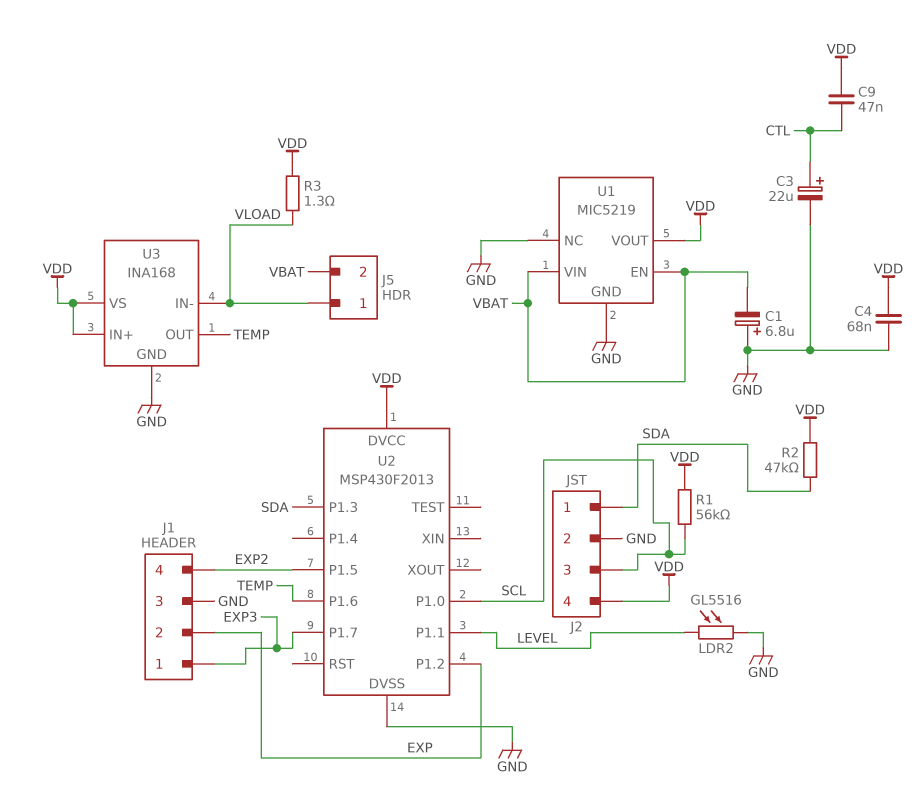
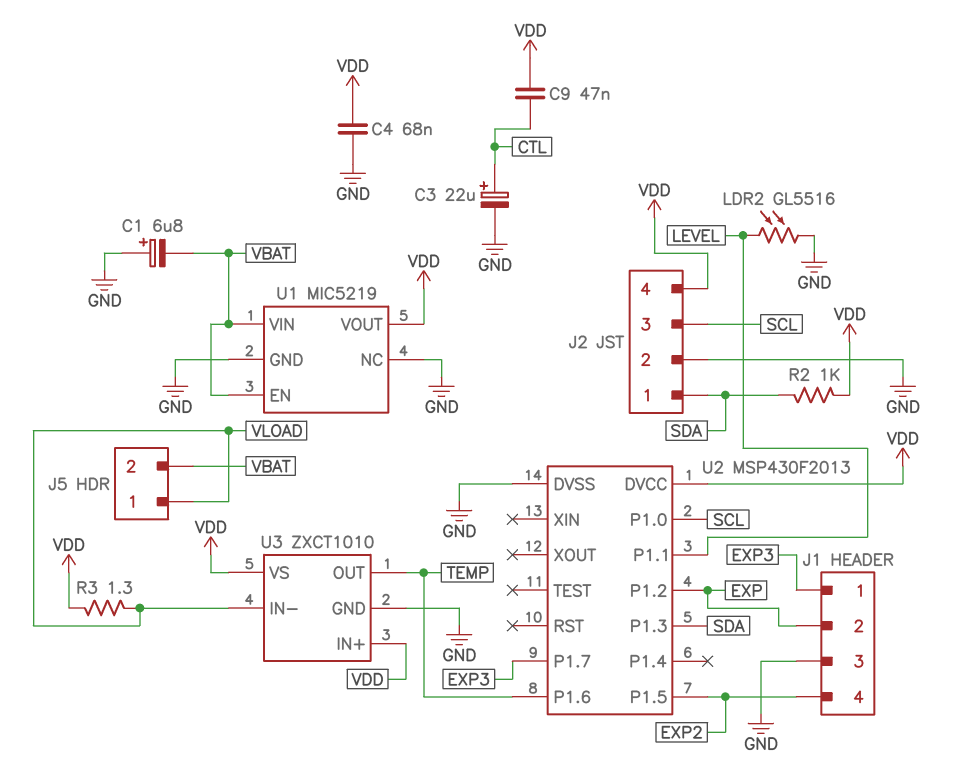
R1: 56k (SCL, VDD) -> none
R2: 47k (SDA, VDD) -> 1k (SDA, VDD)
U3: INA168 -> ZXCT1010

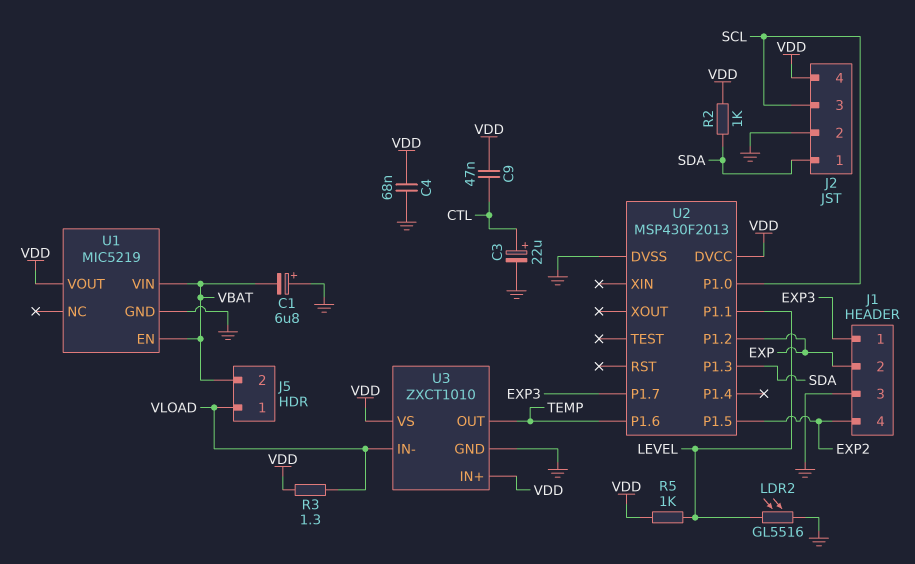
R5: none -> 1k (LEVEL, VDD)
U1 pin NC: GND -> none

